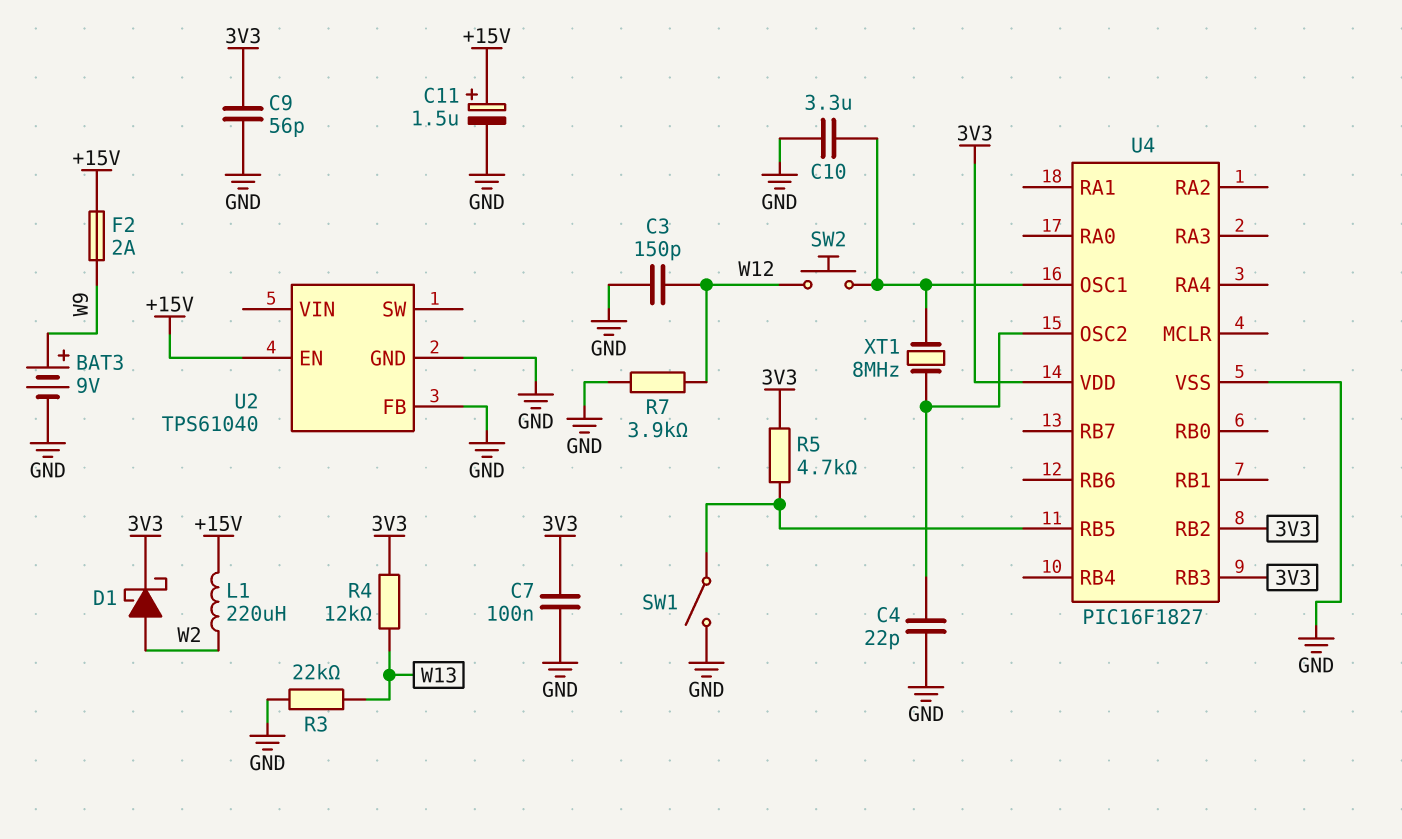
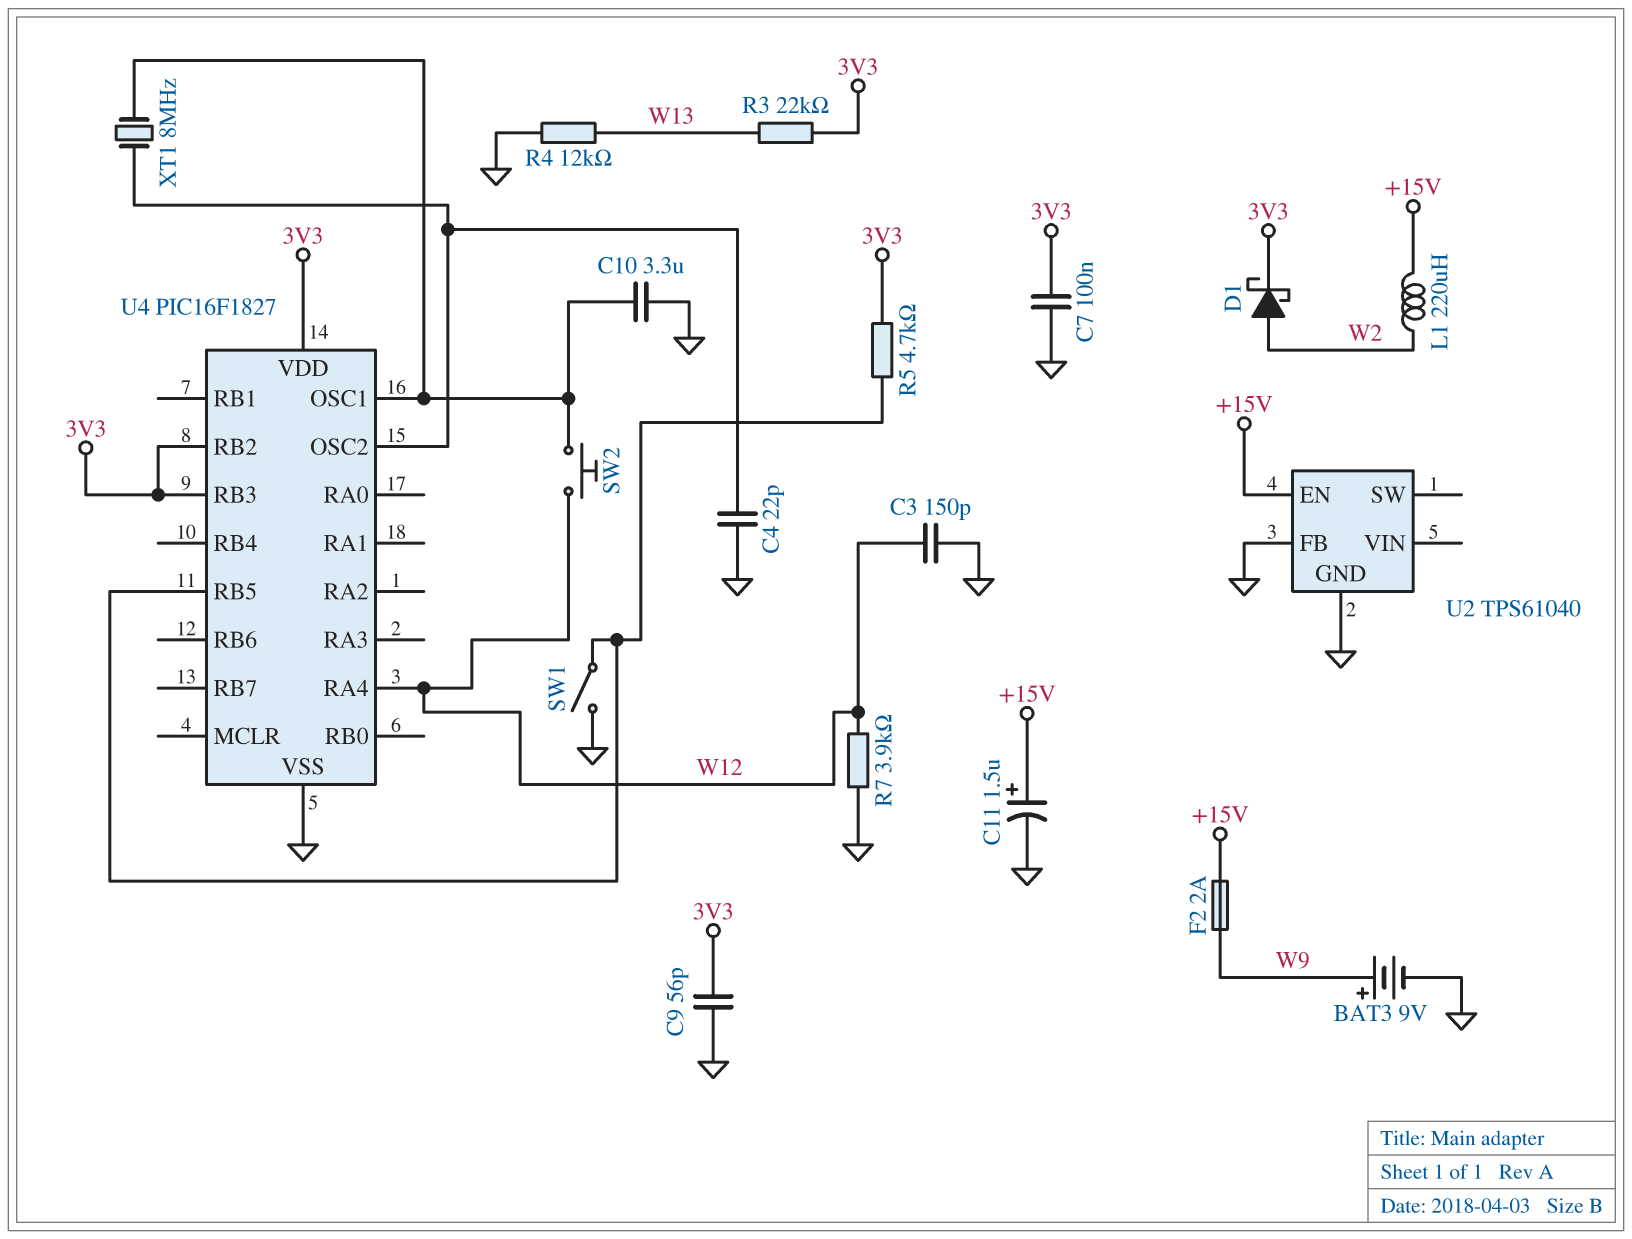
R3: 22k (GND, W13) -> 22k (3V3, W13)
R4: 12k (3V3, W13) -> 12k (GND, W13)
U4 pin RA4: none -> W12

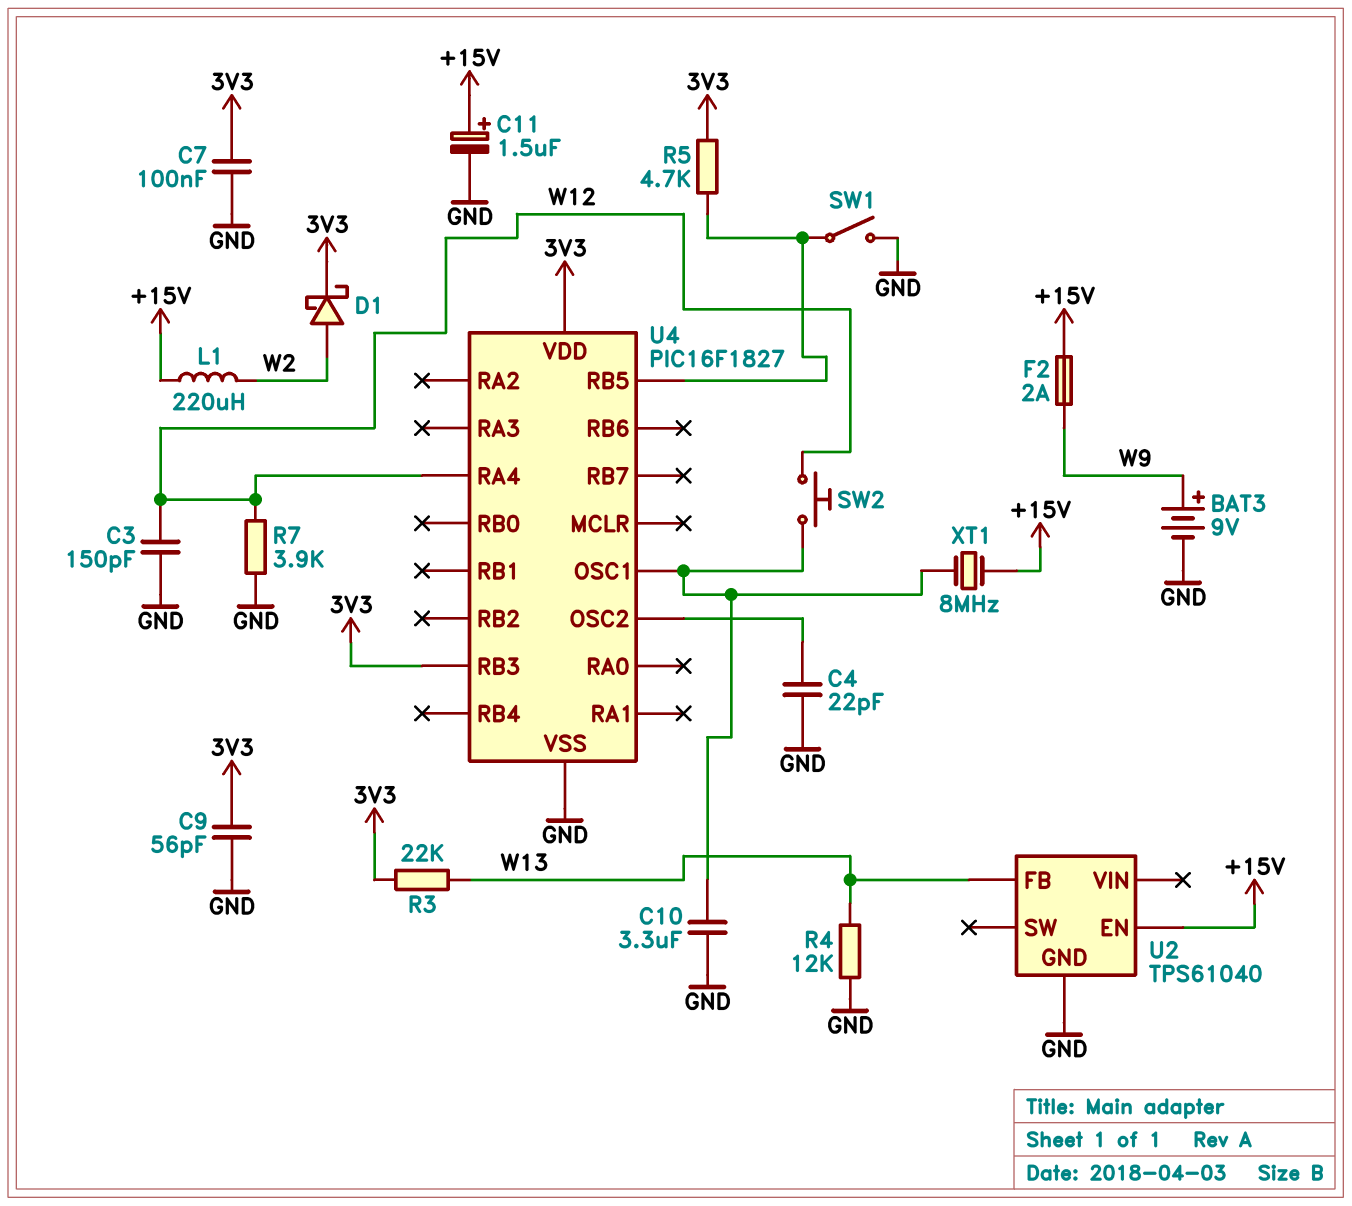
U2 pin FB: GND -> W13
U4 pin RB2: 3V3 -> none
XT1: 8MHz (U4/OSC1, U4/OSC2) -> 8MHz (+15V, U4/OSC1)

